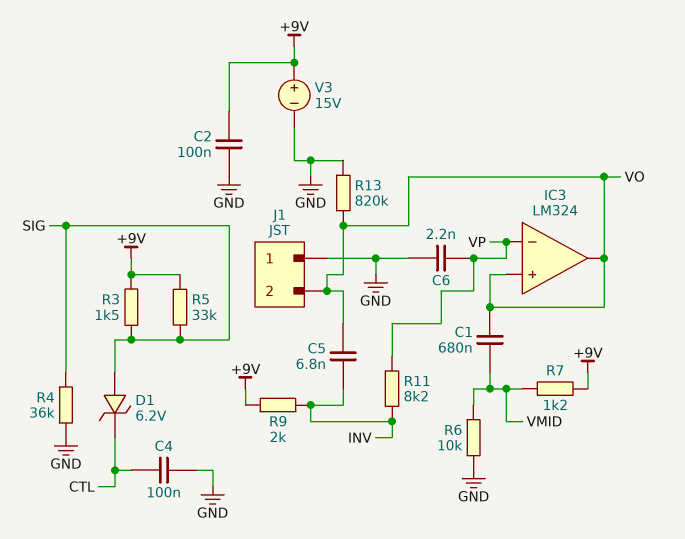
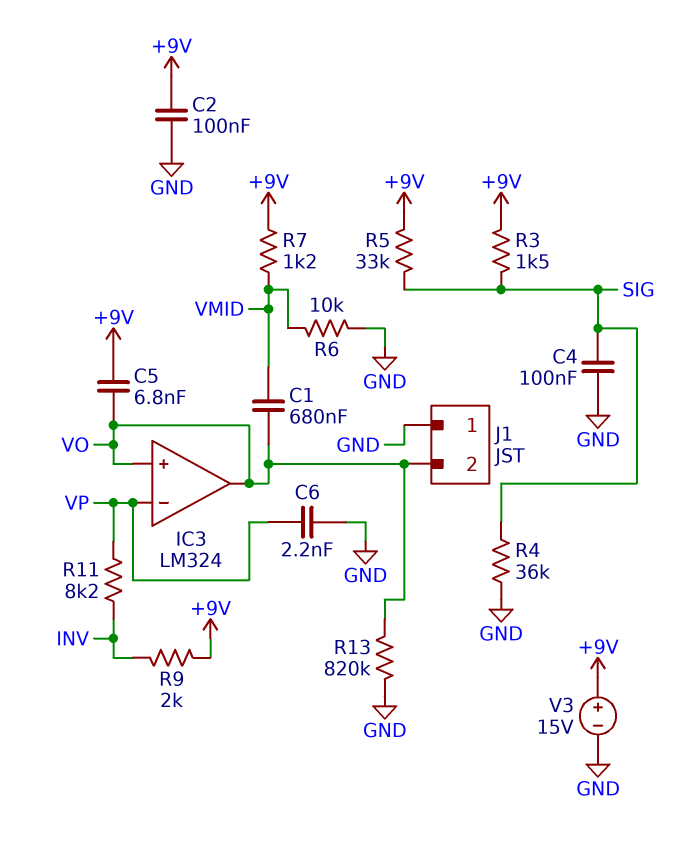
C4: 100nF (CTL, GND) -> 100nF (GND, SIG)
C5: 6.8nF (INV, VO) -> 6.8nF (+9V, VO)
D1: zener 6.2V (A SIG, K CTL) -> none

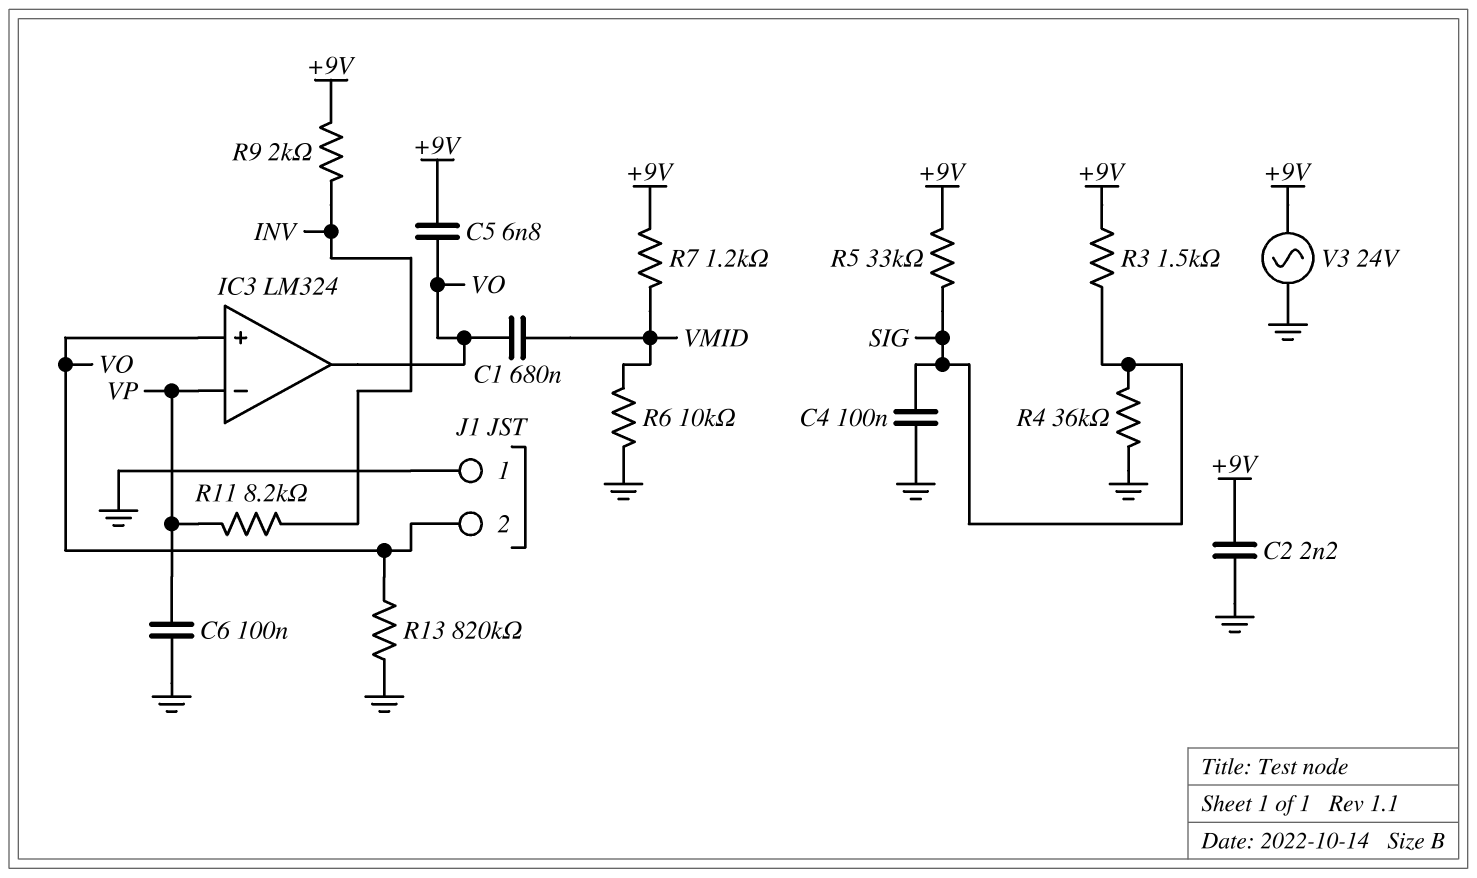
C2: 100nF (+9V, GND) -> 2.2nF (+9V, GND)
C6: 2.2nF (GND, VP) -> 100nF (GND, VP)
V3: 15V (plus +9V, minus GND) -> AC 24V (+9V, GND)

